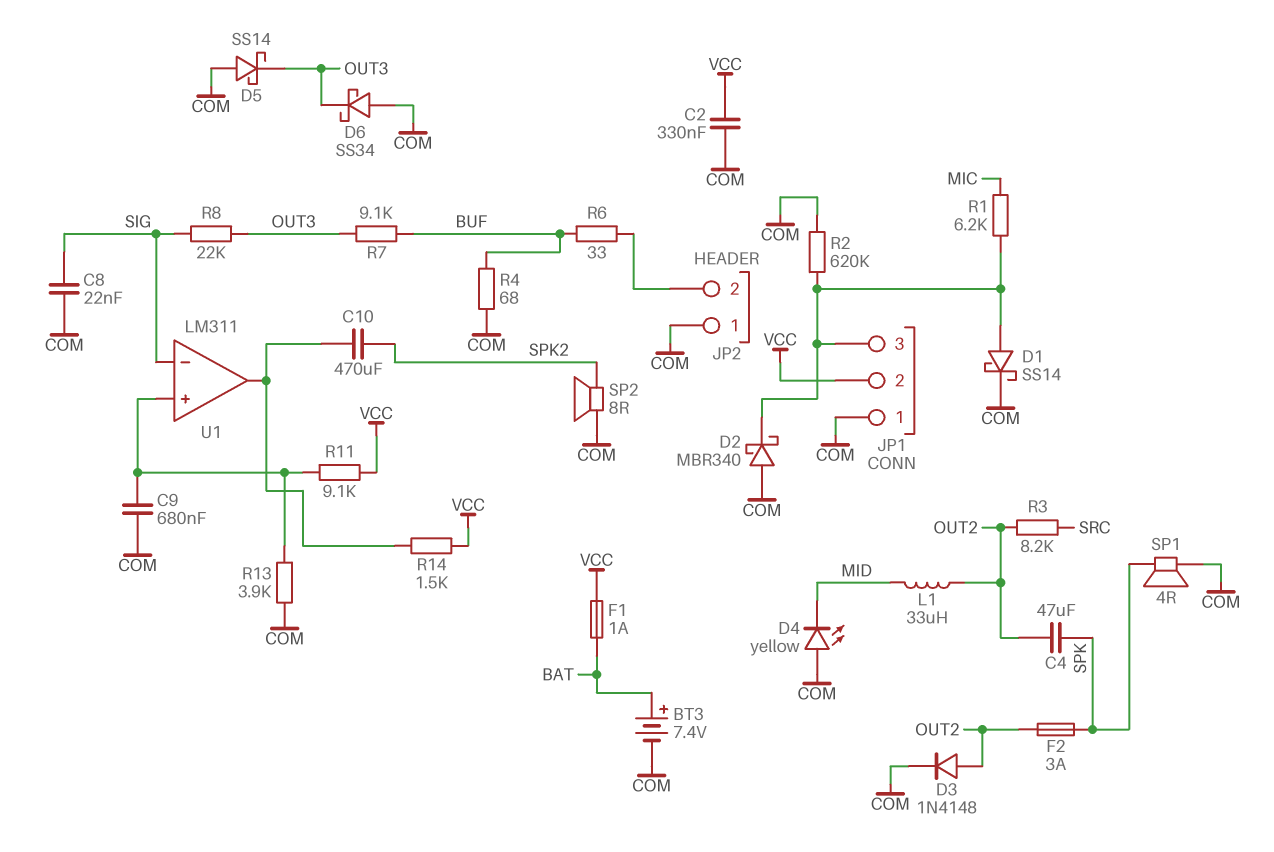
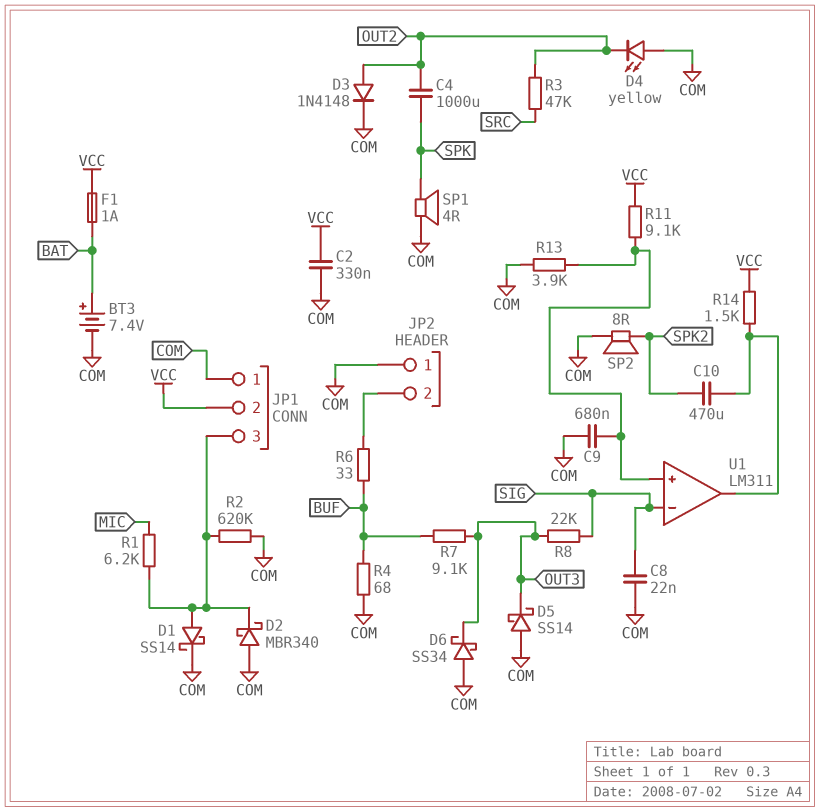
C4: 47uF (OUT2, SPK) -> 1000uF (OUT2, SPK)
D4: LED yellow (A COM, K MID) -> LED yellow (A COM, K OUT2)
F2: 3A (OUT2, SPK) -> none
L1: 33uH (MID, OUT2) -> none
R3: 8.2k (OUT2, SRC) -> 47k (OUT2, SRC)

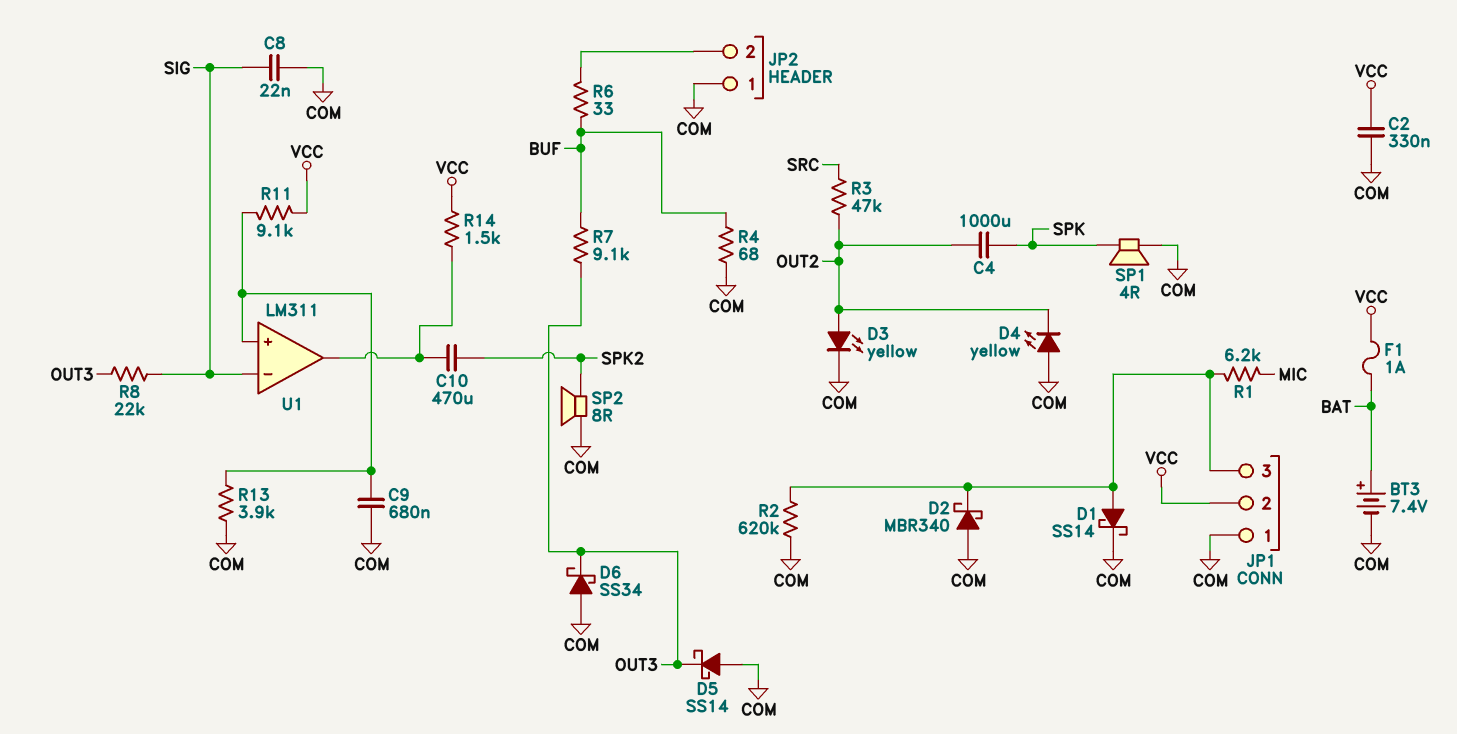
D3: diode 1N4148 (A OUT2, K COM) -> LED yellow (A OUT2, K COM)

